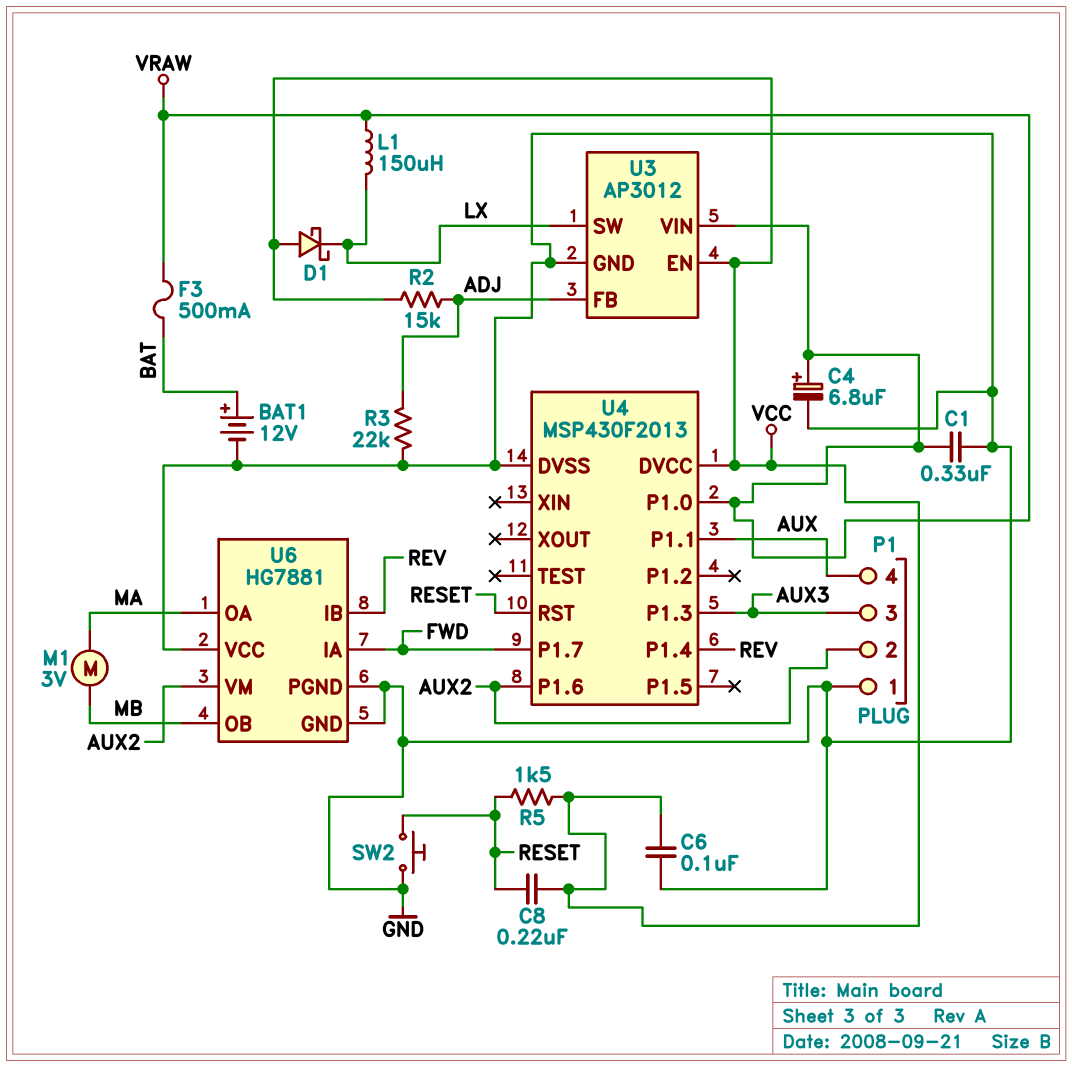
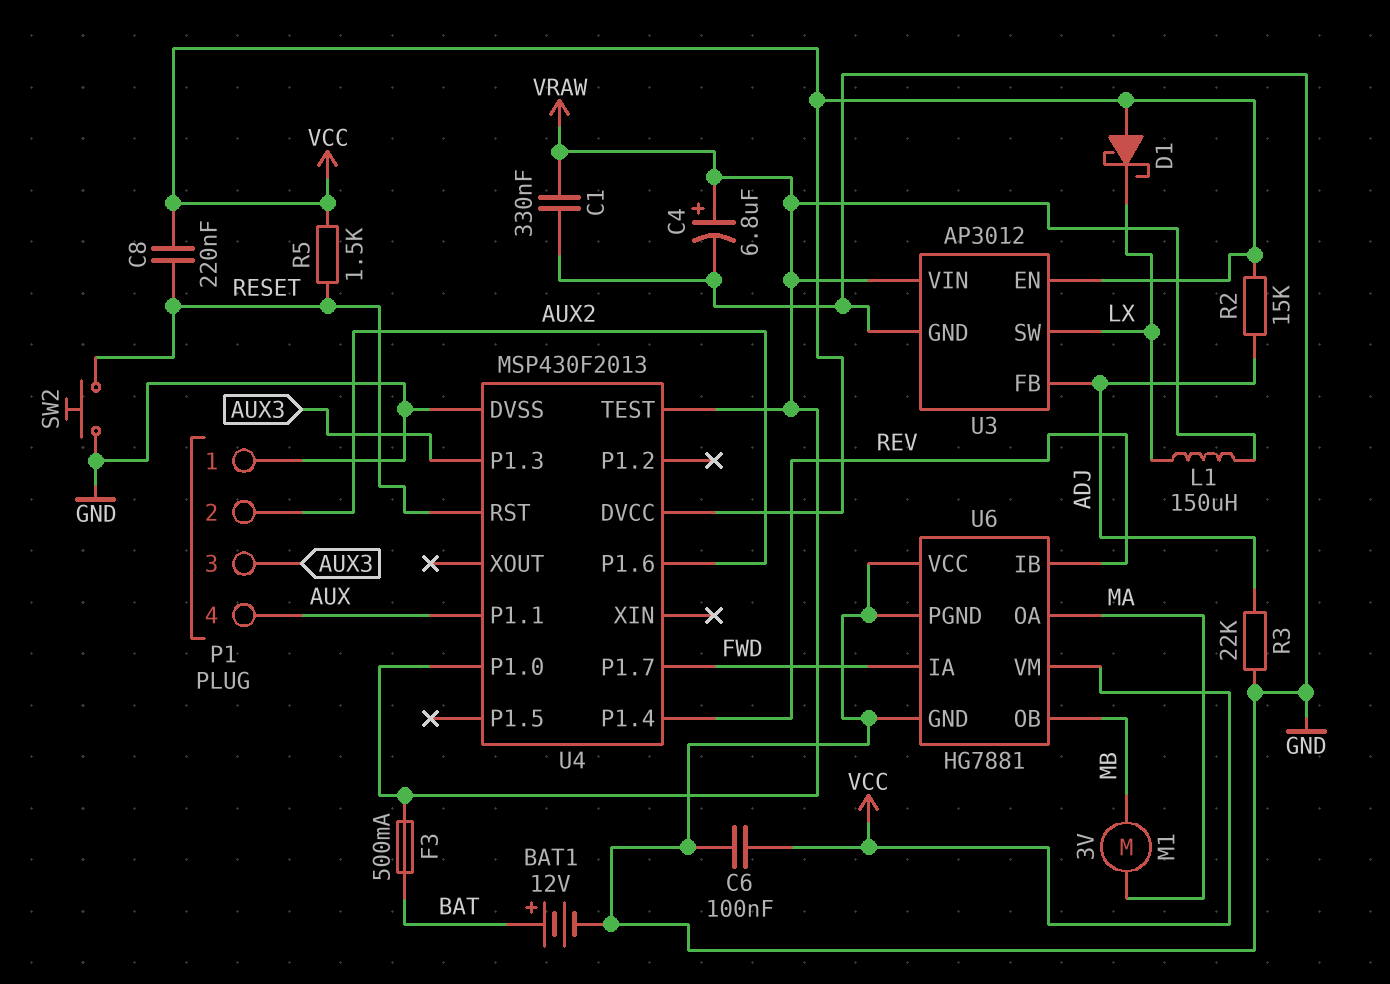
U4 pin TEST: none -> VRAW
U6 pin VM: AUX2 -> VCC

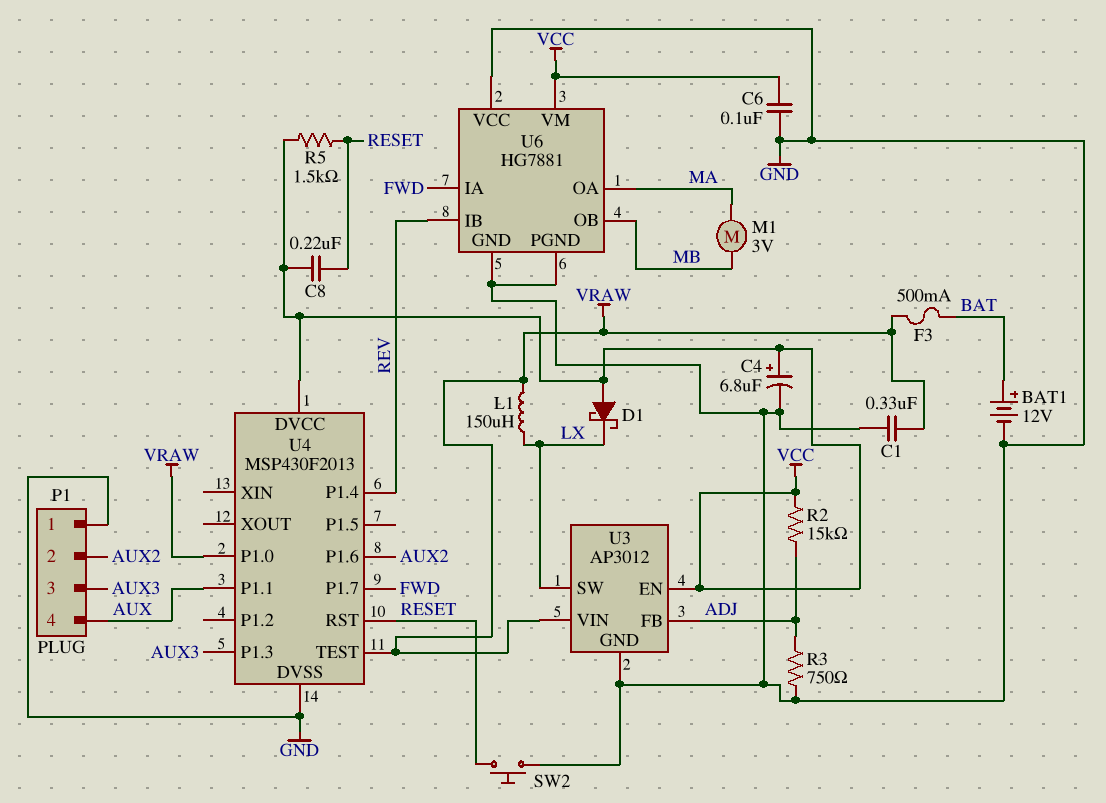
C4: 6.8uF (plus VRAW, minus GND) -> 6.8uF (plus VCC, minus GND)
R3: 22k (ADJ, GND) -> 750 (ADJ, GND)

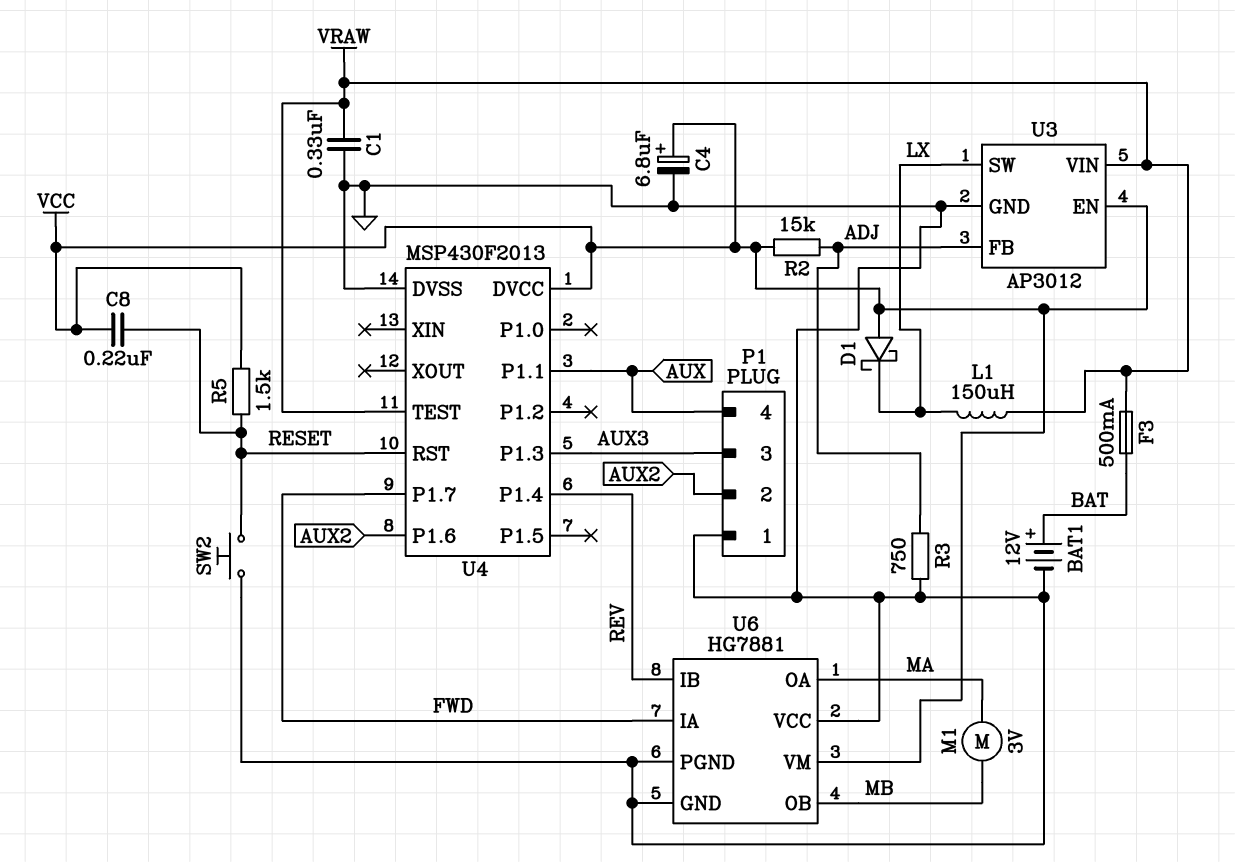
C6: 100nF (GND, VCC) -> none
U4 pin P1.0: VRAW -> none

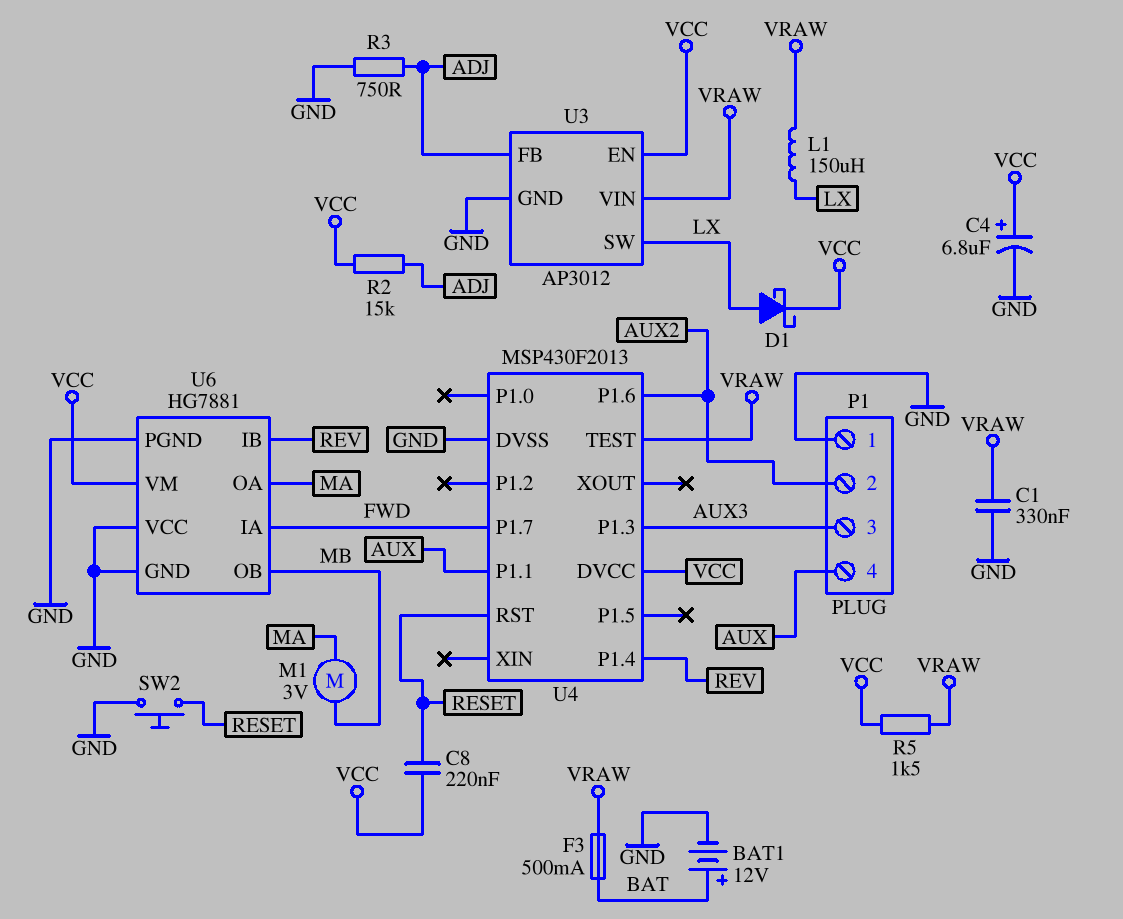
D1: schottky (A VCC, K LX) -> schottky (A LX, K VCC)
R5: 1.5k (RESET, VCC) -> 1.5k (VCC, VRAW)

